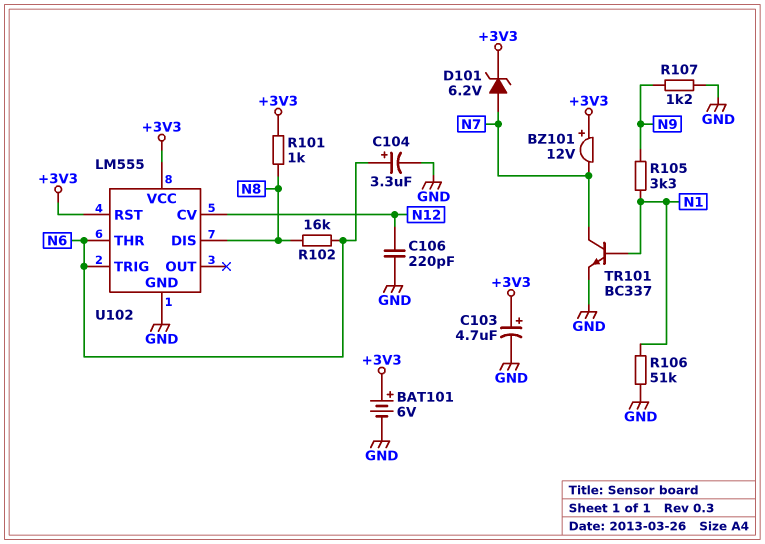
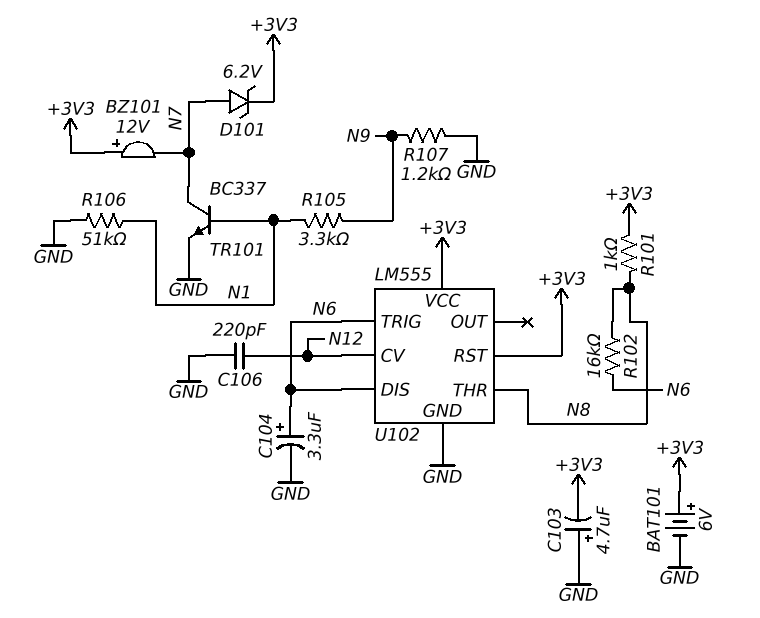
C103: 4.7uF (plus +3V3, minus GND) -> 4.7uF (plus GND, minus +3V3)
U102 pin DIS: N8 -> N6
U102 pin THR: N6 -> N8

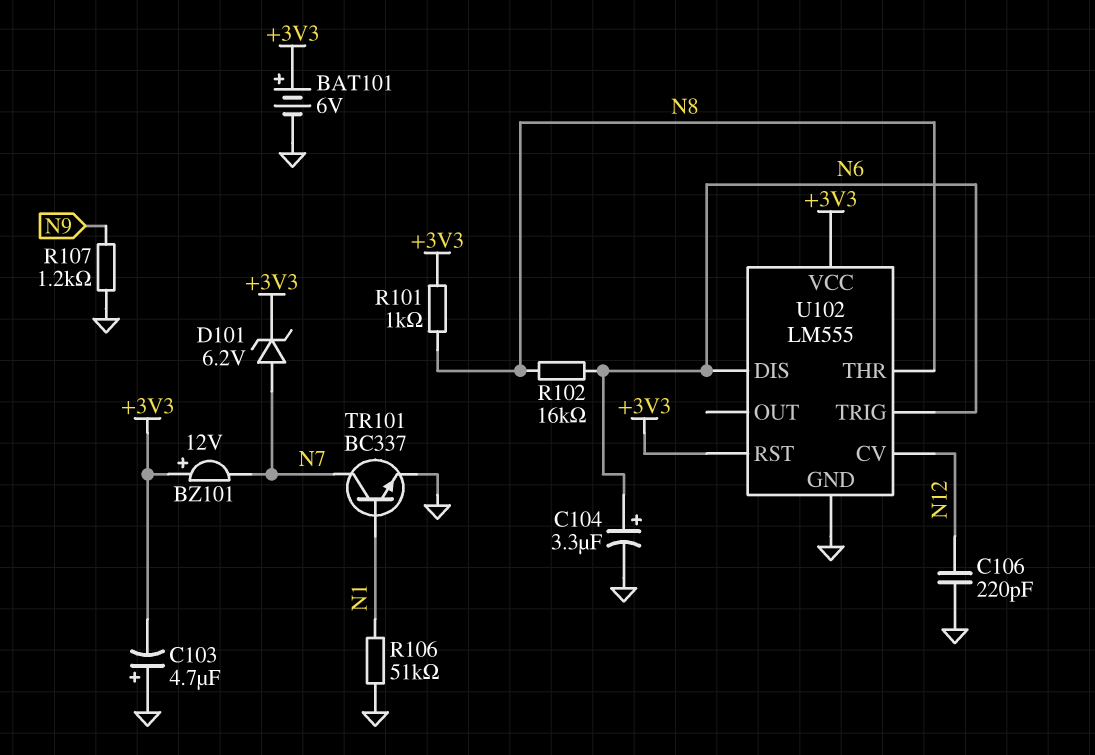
R105: 3.3k (N1, N9) -> none

